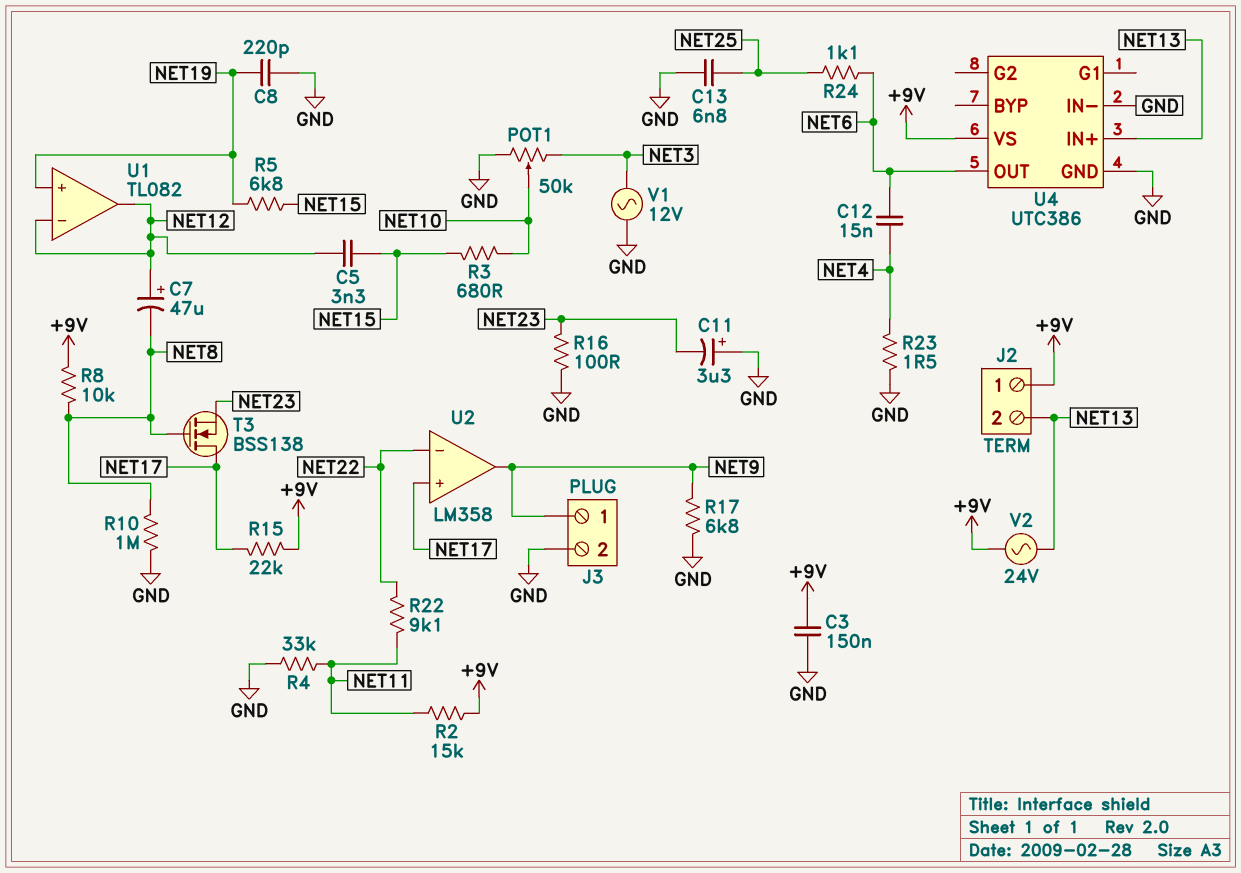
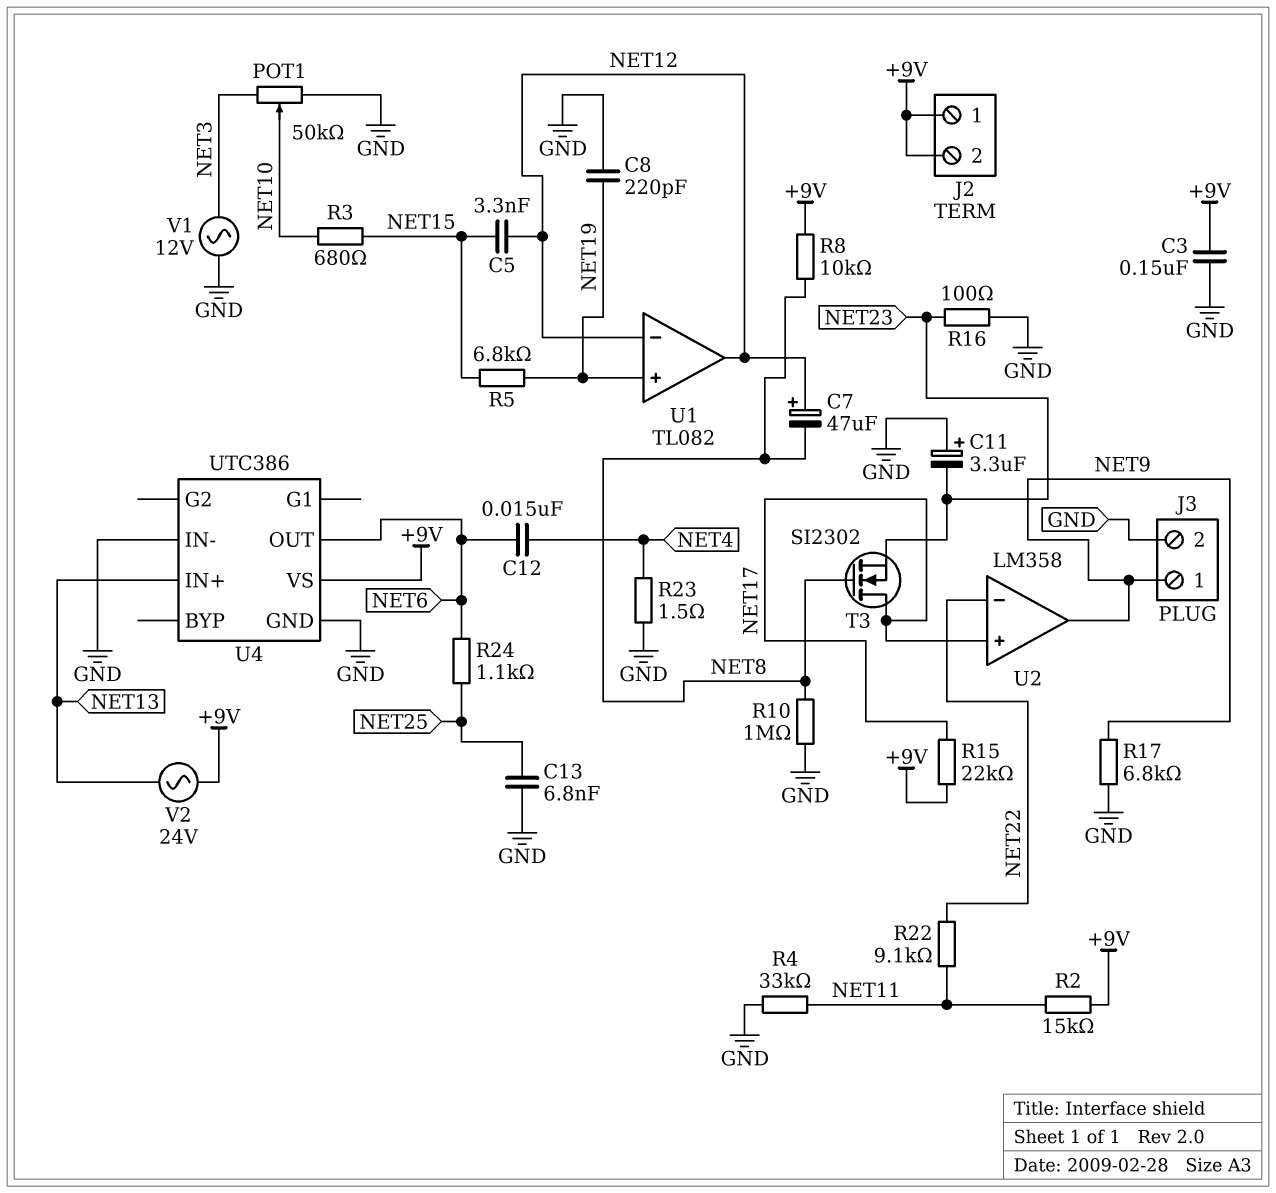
J2 pin 2: NET13 -> +9V
T3: NMOS BSS138 (G NET8, D NET17, S NET23) -> NMOS SI2302 (G NET8, D NET17, S NET23)

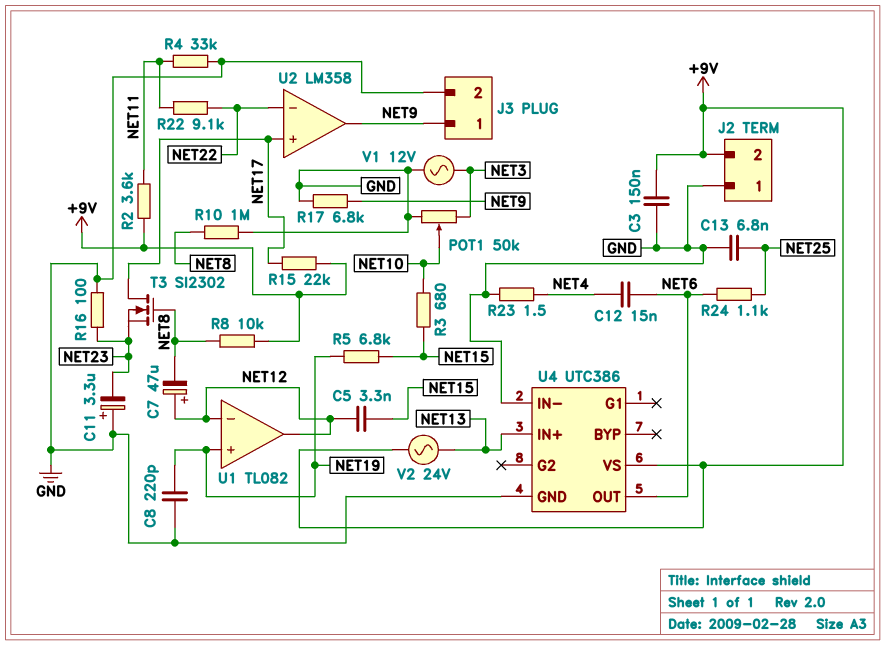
J2 pin 1: +9V -> GND
R2: 15k (+9V, NET11) -> 3.6k (+9V, NET11)

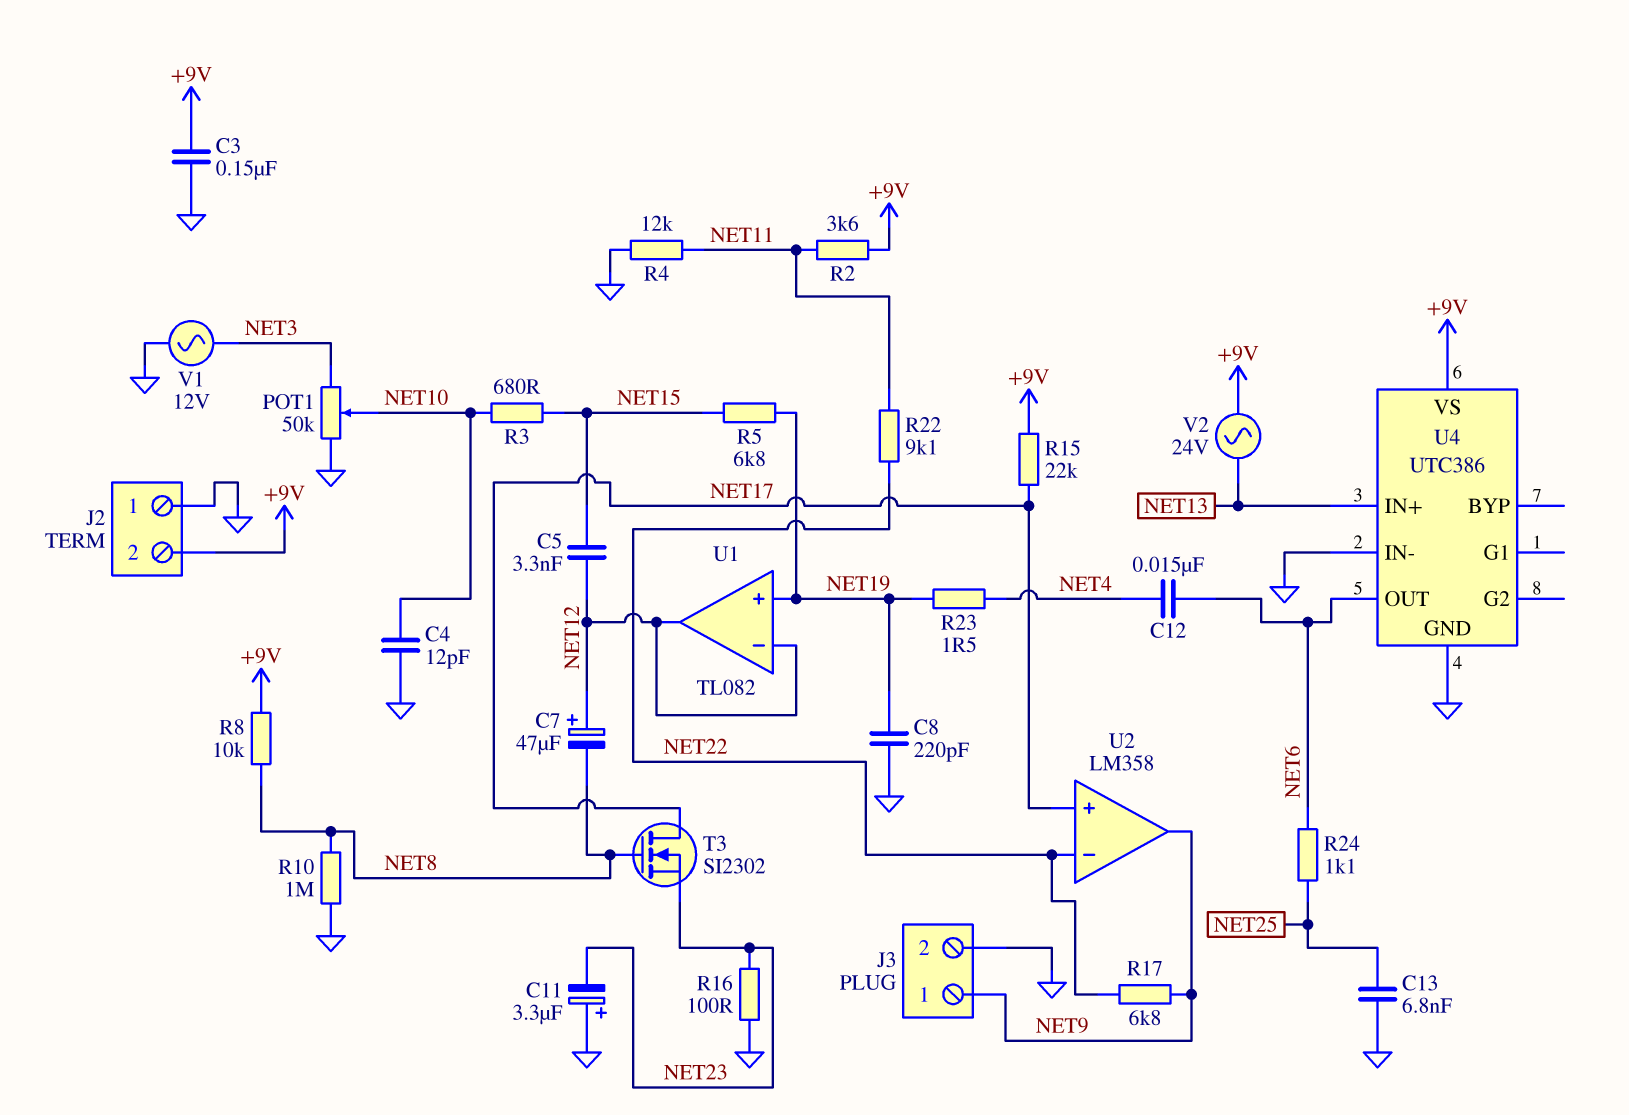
C4: none -> 12pF (GND, NET10)
R4: 33k (GND, NET11) -> 12k (GND, NET11)
R17: 6.8k (GND, NET9) -> 6.8k (NET9, NET22)
R23: 1.5 (GND, NET4) -> 1.5 (NET4, NET19)

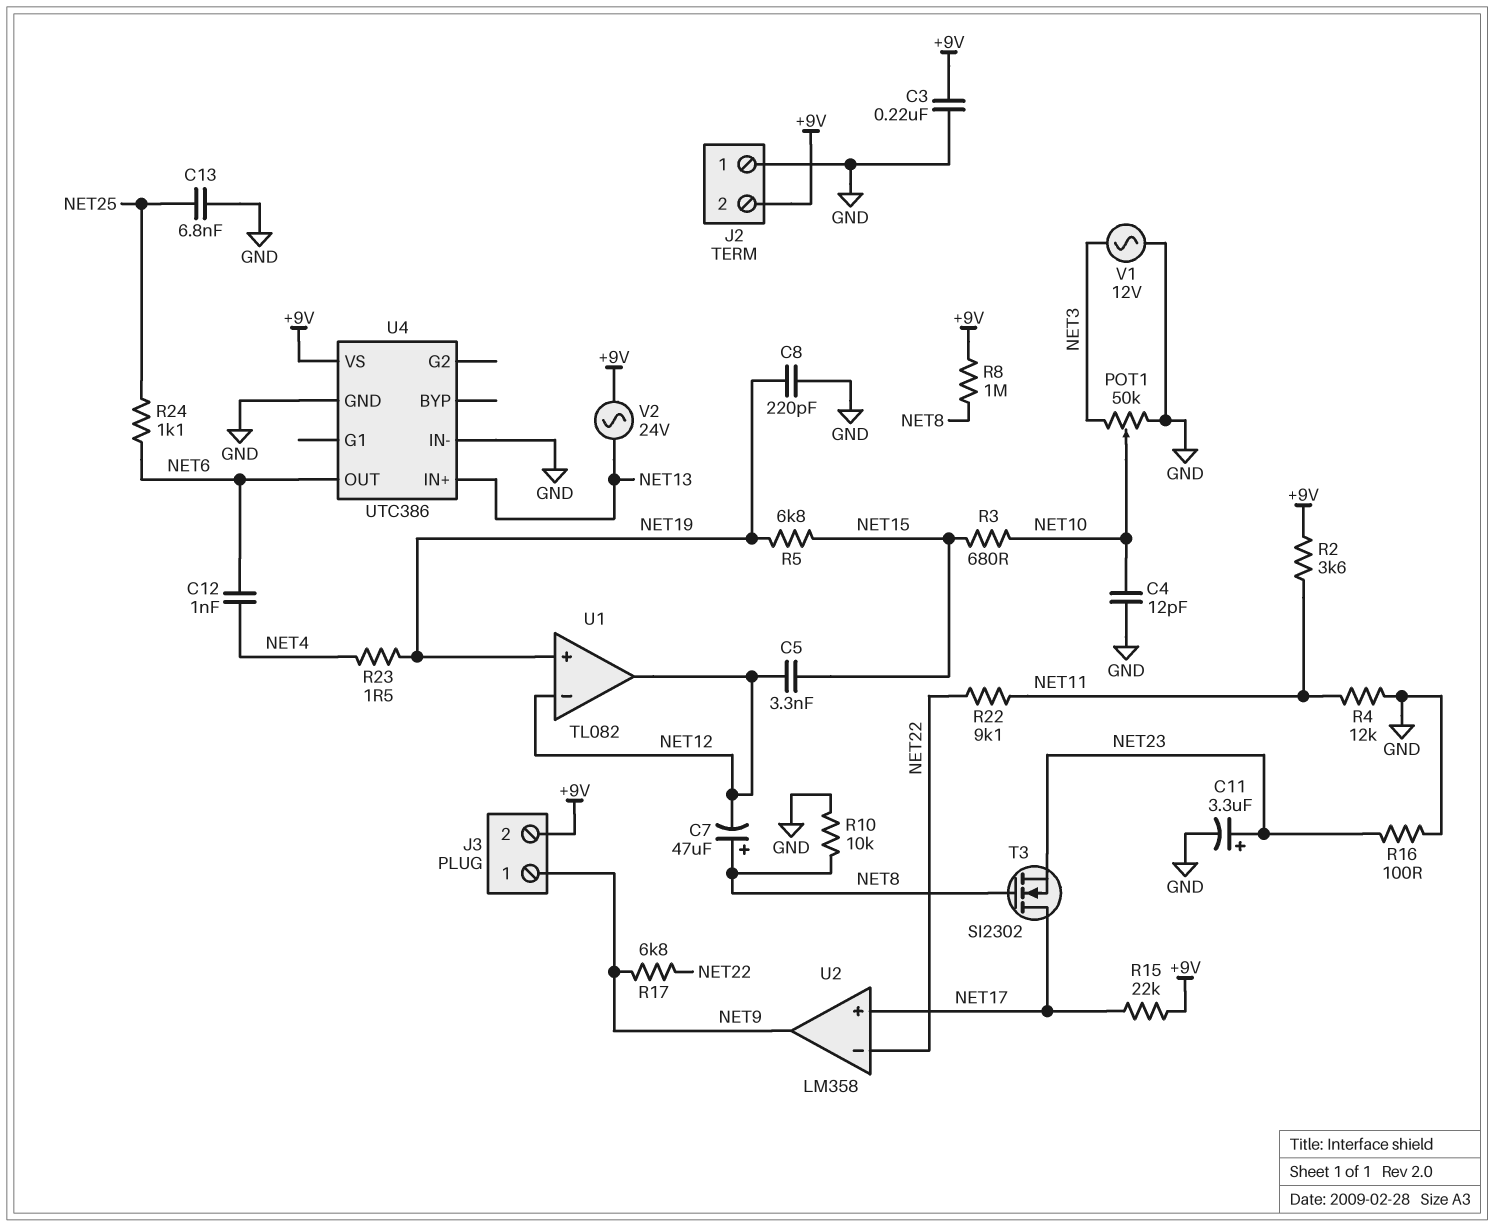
C3: 150nF (+9V, GND) -> 220nF (+9V, GND)
C7: 47uF (plus NET12, minus NET8) -> 47uF (plus NET8, minus NET12)
C11: 3.3uF (plus GND, minus NET23) -> 3.3uF (plus NET23, minus GND)
C12: 15nF (NET4, NET6) -> 1nF (NET4, NET6)
J3 pin 2: GND -> +9V
R8: 10k (+9V, NET8) -> 1M (+9V, NET8)
R10: 1M (GND, NET8) -> 10k (GND, NET8)

